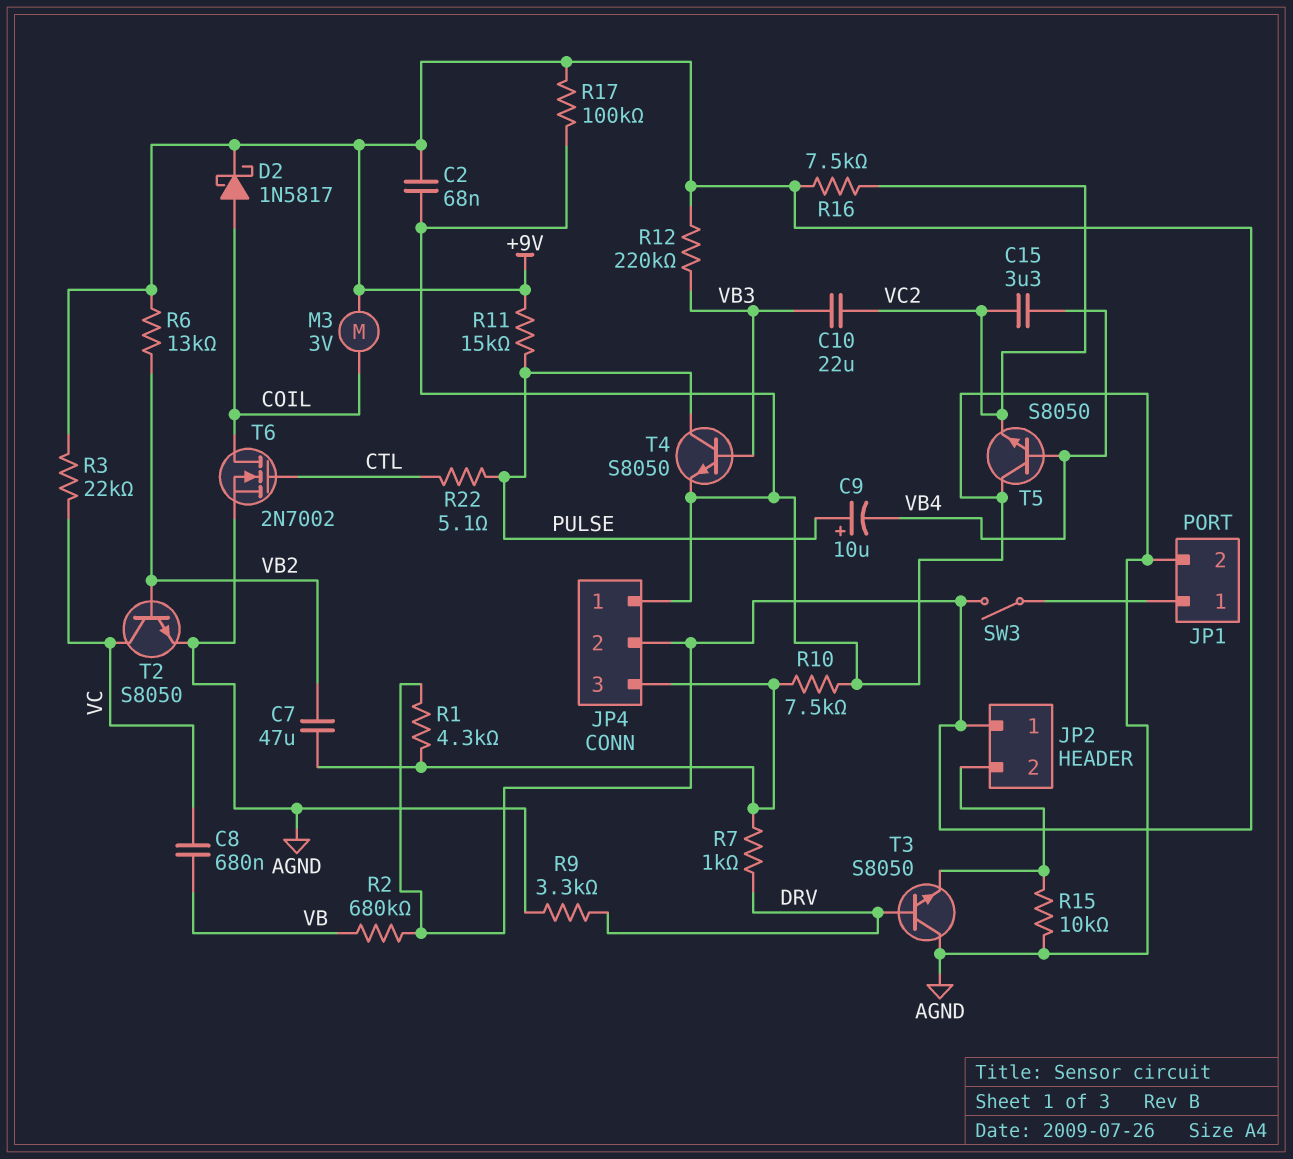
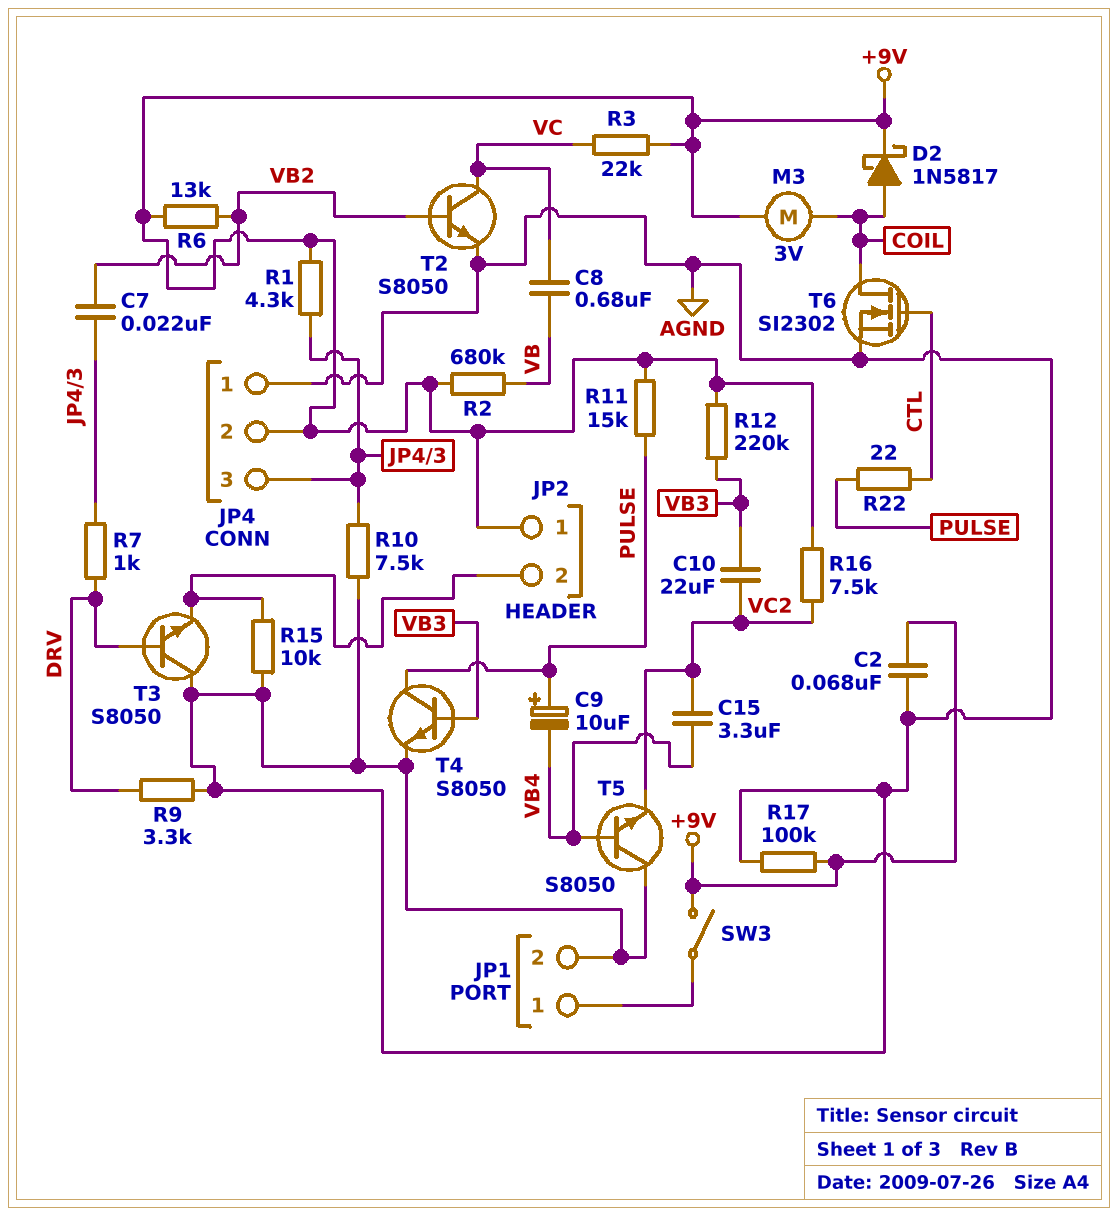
C7: 47uF (JP4/3, VB2) -> 22nF (JP4/3, VB2)
R22: 5.1 (CTL, PULSE) -> 22 (CTL, PULSE)
T6: NMOS 2N7002 (G CTL, D COIL, S AGND) -> NMOS SI2302 (G CTL, D COIL, S AGND)

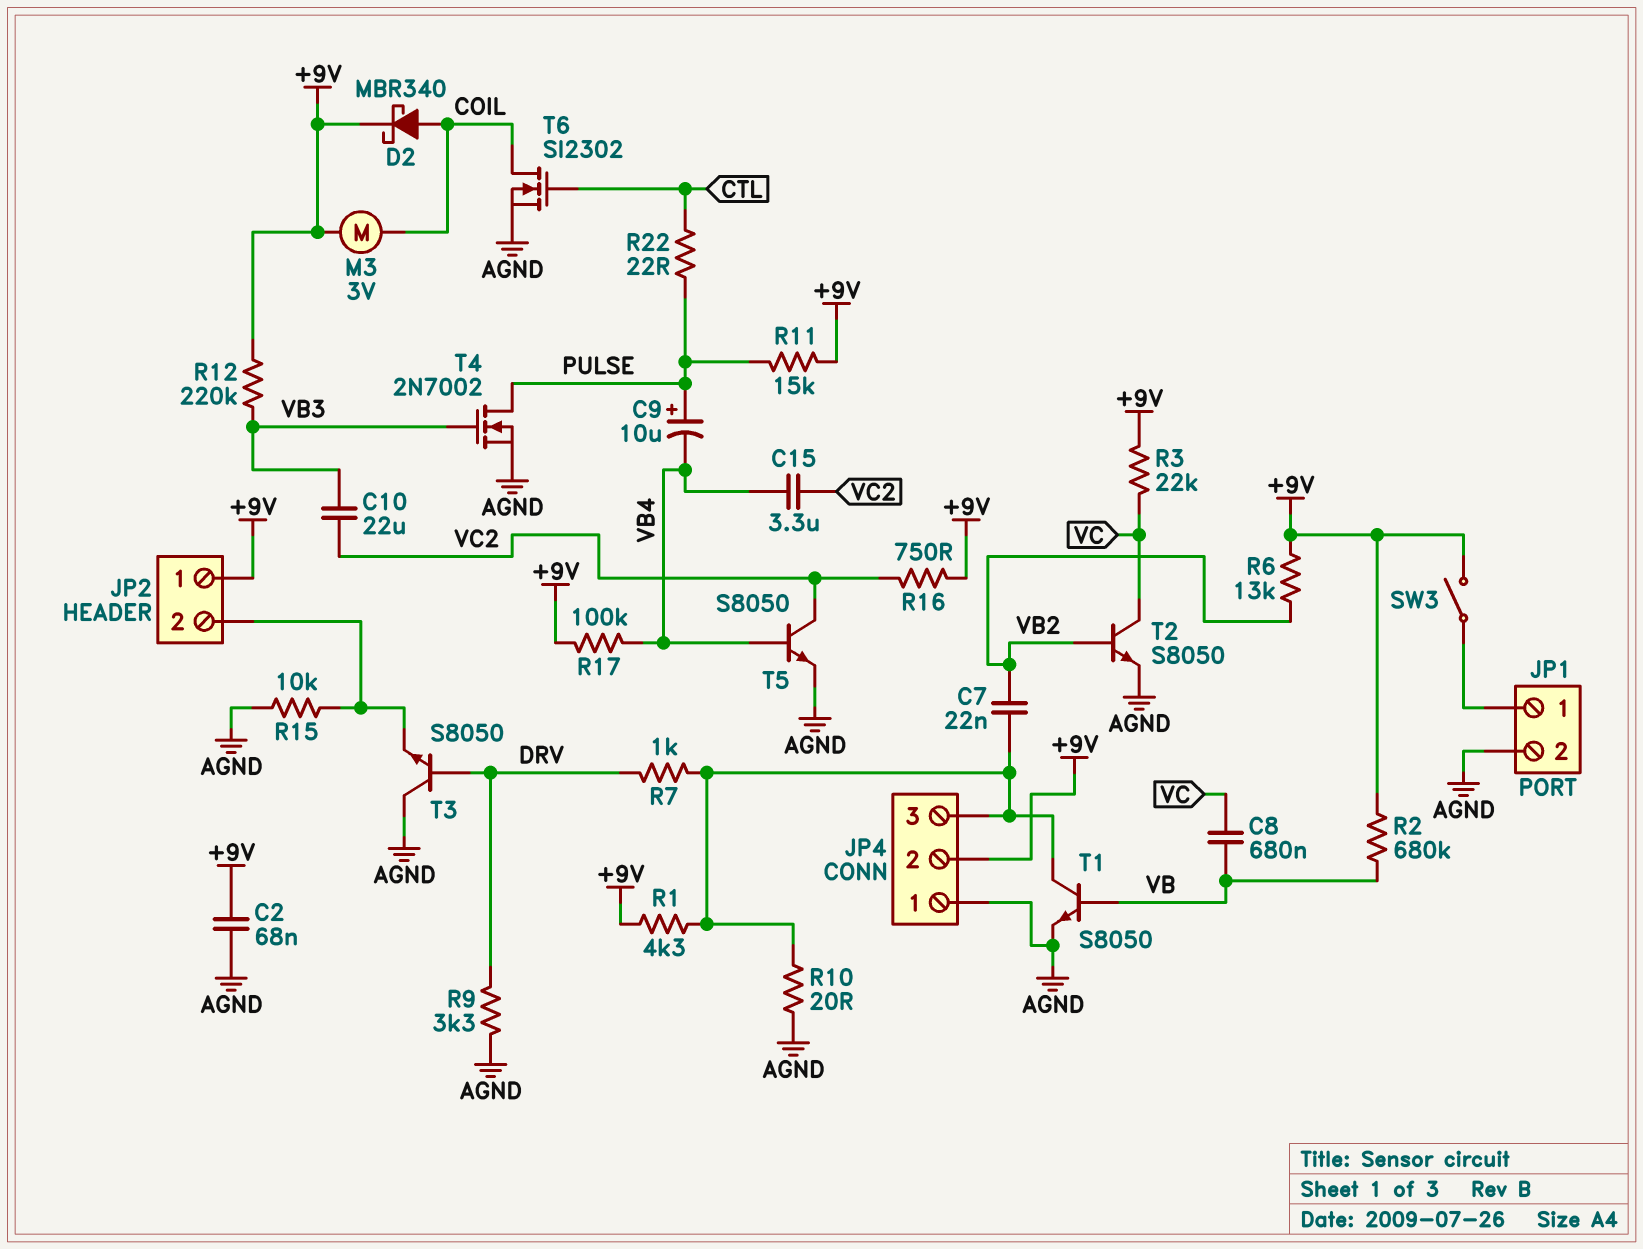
D2: schottky 1N5817 (A COIL, K +9V) -> schottky MBR340 (A COIL, K +9V)
R10: 7.5k (AGND, JP4/3) -> 20 (AGND, JP4/3)
R16: 7.5k (+9V, VC2) -> 750 (+9V, VC2)
R17: 100k (+9V, AGND) -> 100k (+9V, VB4)
T1: none -> NPN S8050 (B VB, C JP4/3, E AGND)
T4: NPN S8050 (B VB3, C PULSE, E AGND) -> NMOS 2N7002 (G VB3, D PULSE, S AGND)
T5: NPN S8050 (B VB4, C AGND, E VC2) -> NPN S8050 (B VB4, C VC2, E AGND)

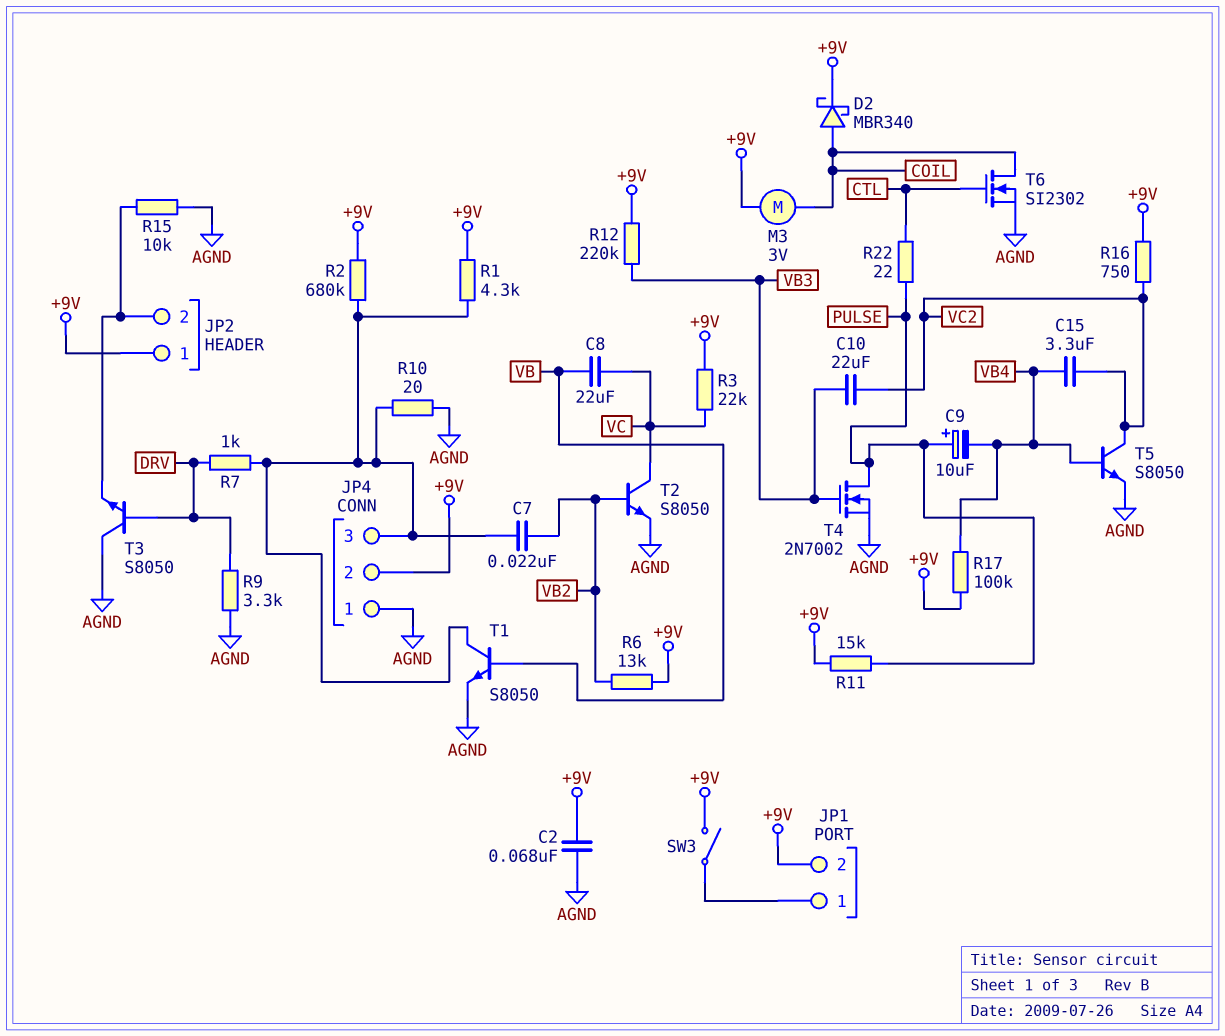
C8: 680nF (VB, VC) -> 22uF (VB, VC)
JP1 pin 2: AGND -> +9V
R2: 680k (+9V, VB) -> 680k (+9V, JP4/3)

